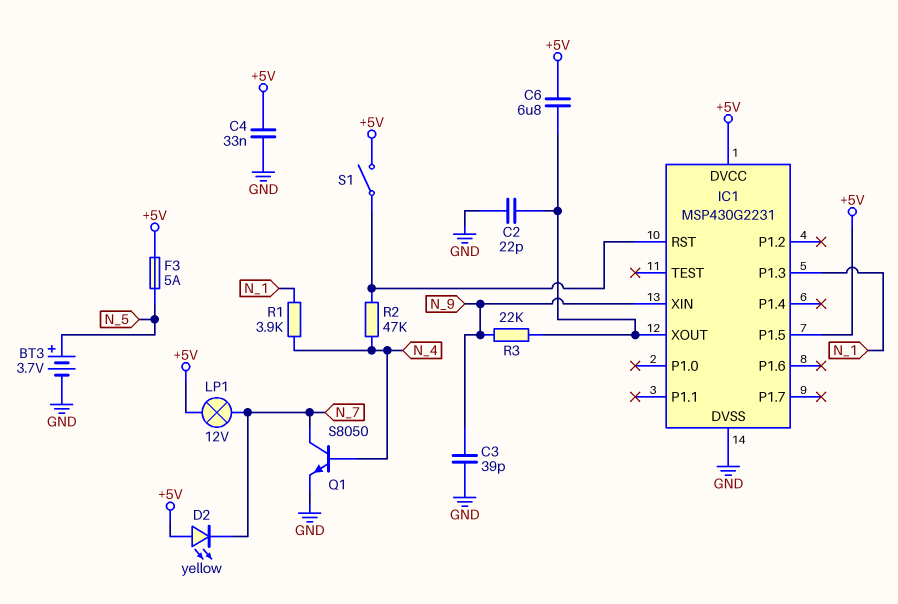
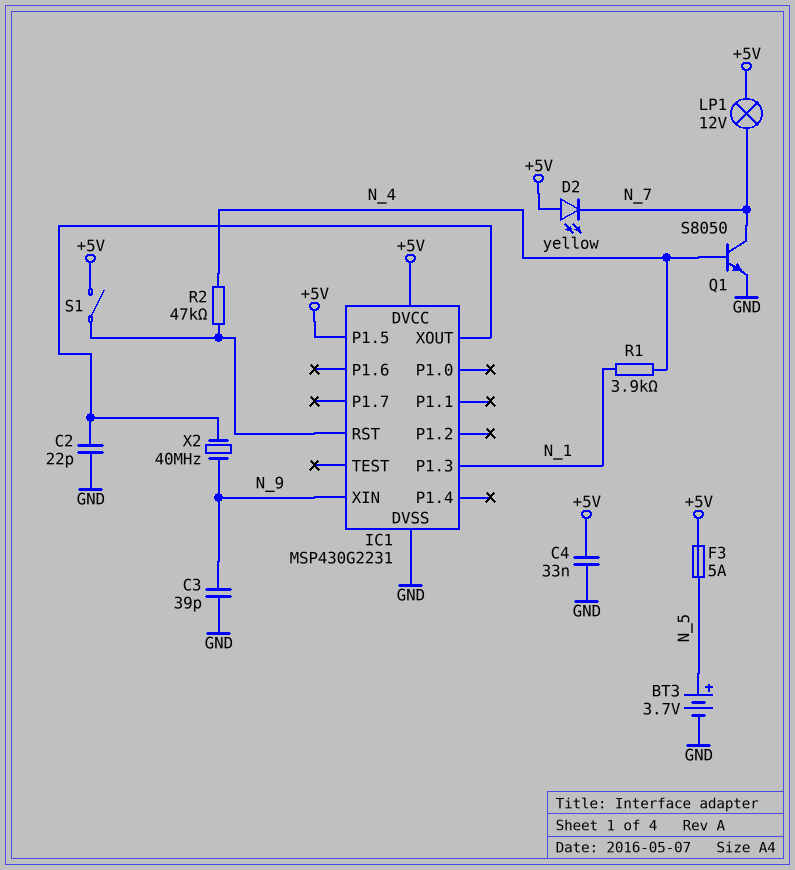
C6: 6.8uF (+5V, IC1/XOUT) -> none
R3: 22k (IC1/XOUT, N_9) -> none
X2: none -> 40MHz (IC1/XOUT, N_9)

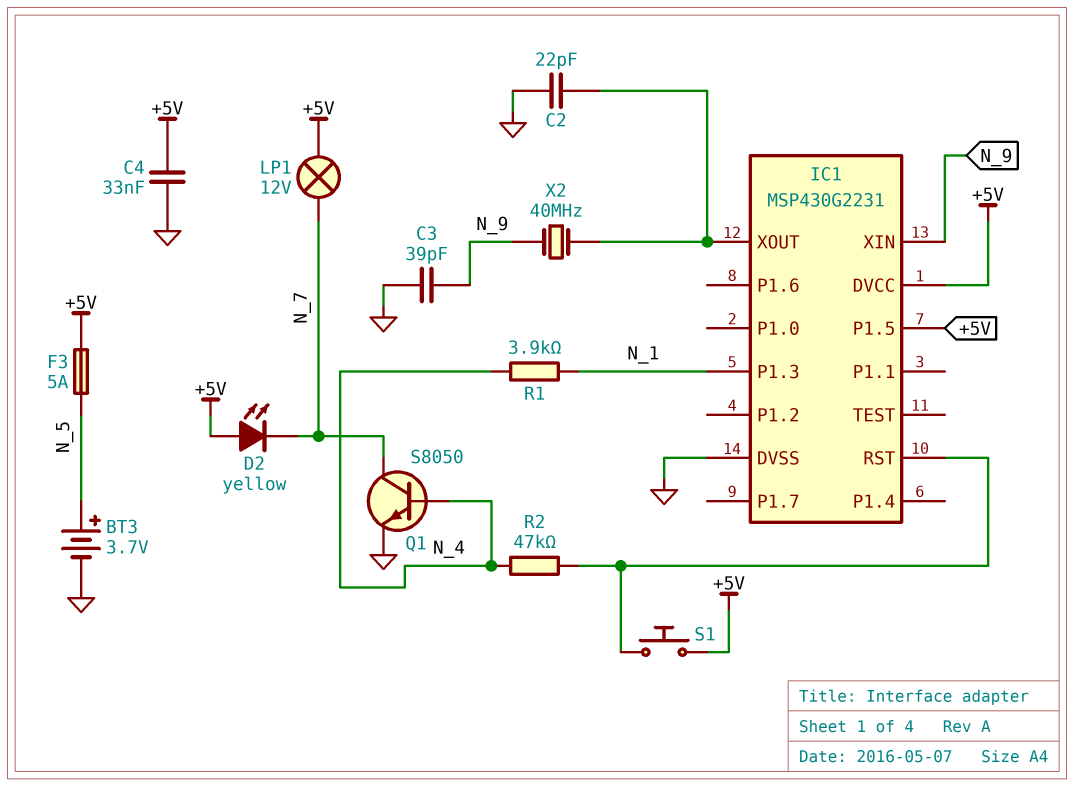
S1: switch (+5V, IC1/RST) -> button (+5V, IC1/RST)

